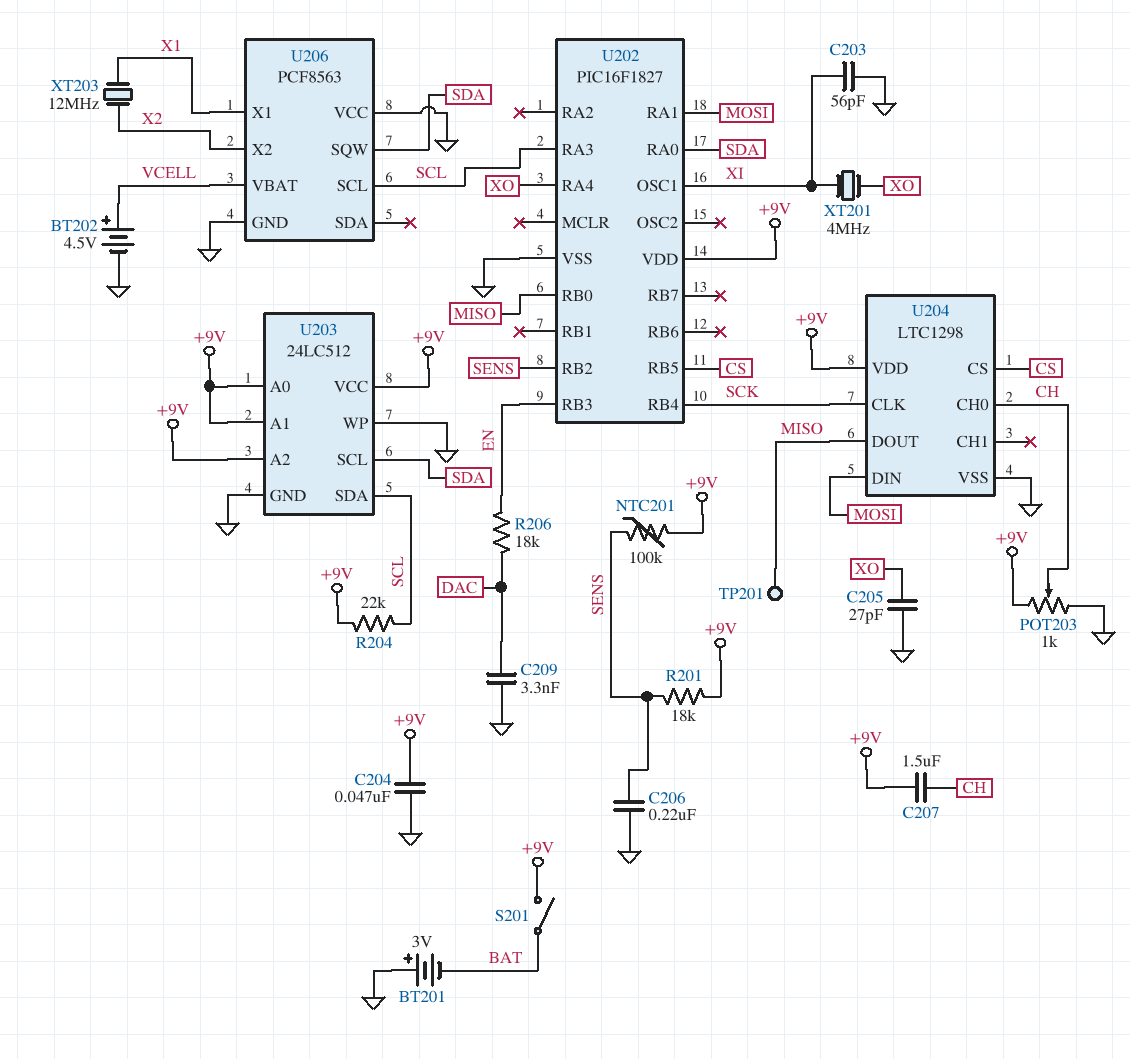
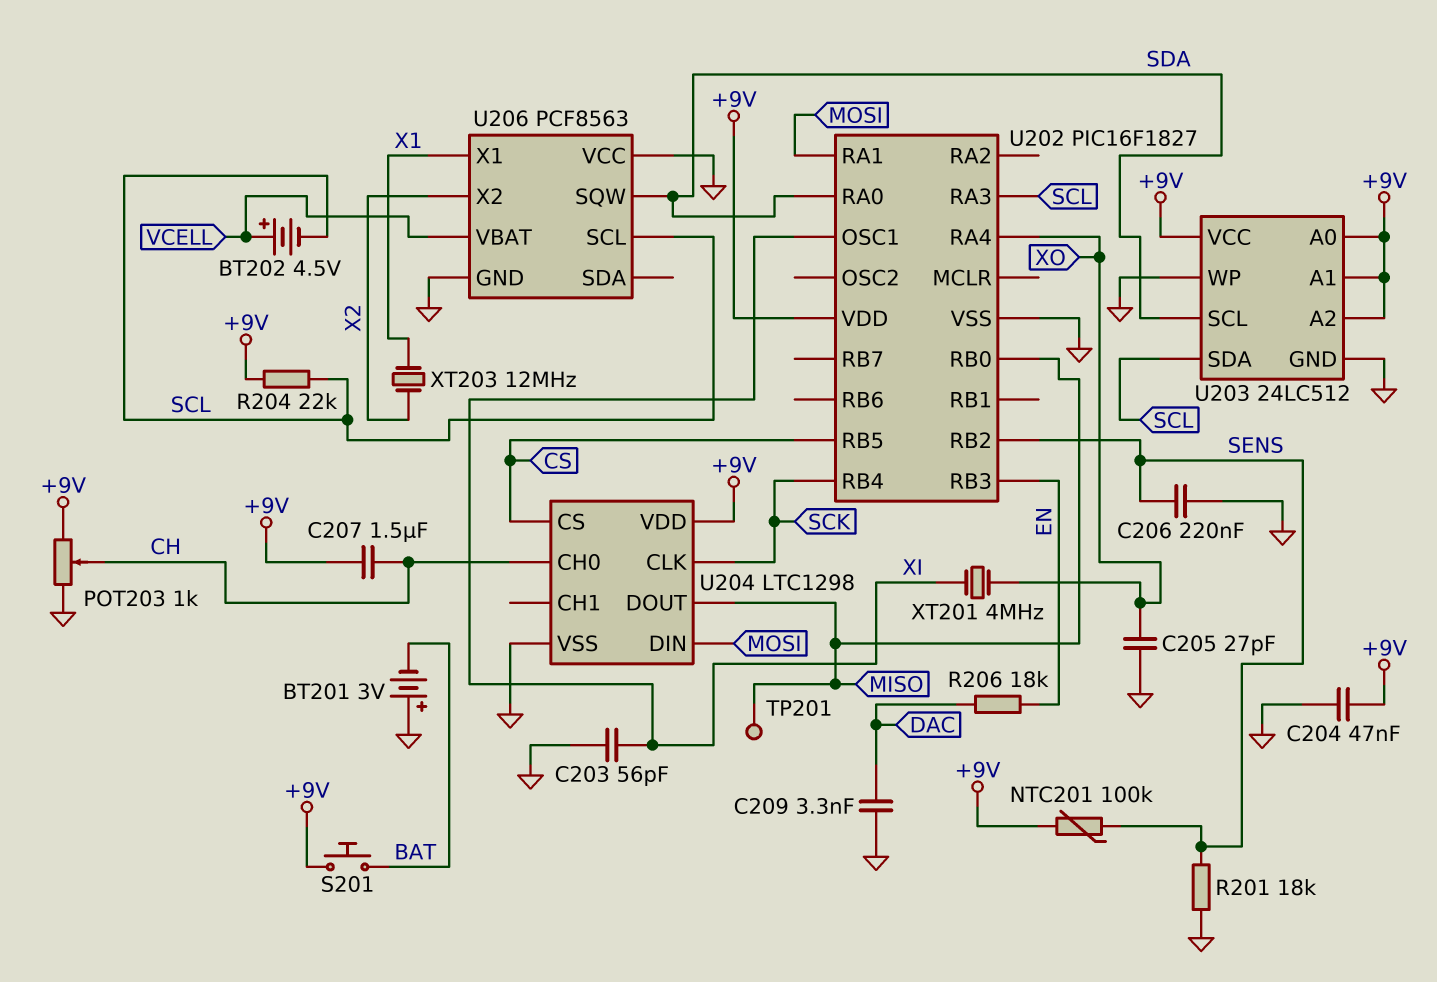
BT202: 4.5V (plus VCELL, minus GND) -> 4.5V (plus VCELL, minus SCL)
R201: 18k (+9V, SENS) -> 18k (GND, SENS)
S201: switch (+9V, BAT) -> button (+9V, BAT)

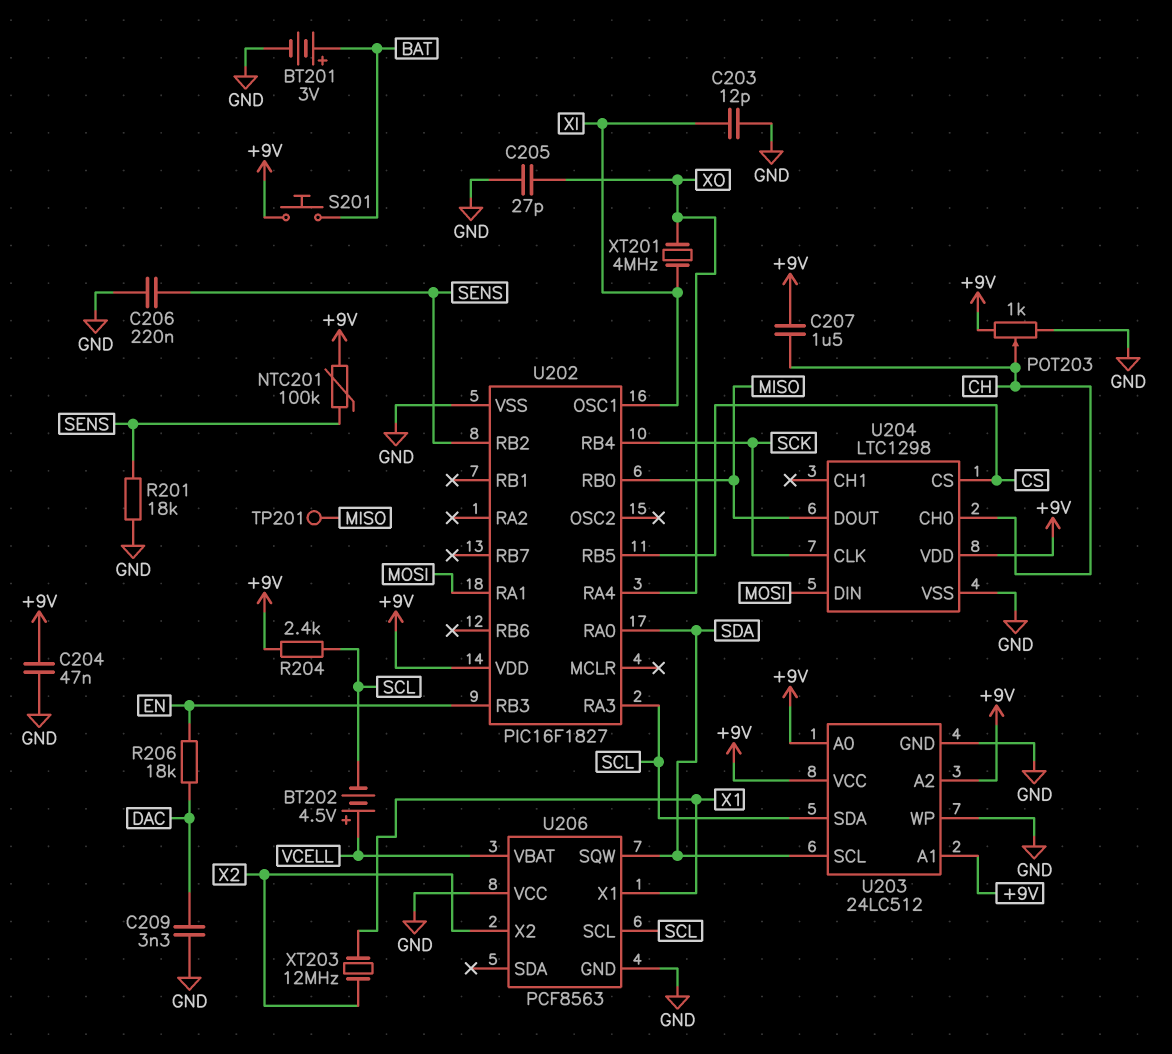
BT201: 3V (plus GND, minus BAT) -> 3V (plus BAT, minus GND)
C203: 56pF (GND, XI) -> 12pF (GND, XI)
R204: 22k (+9V, SCL) -> 2.4k (+9V, SCL)

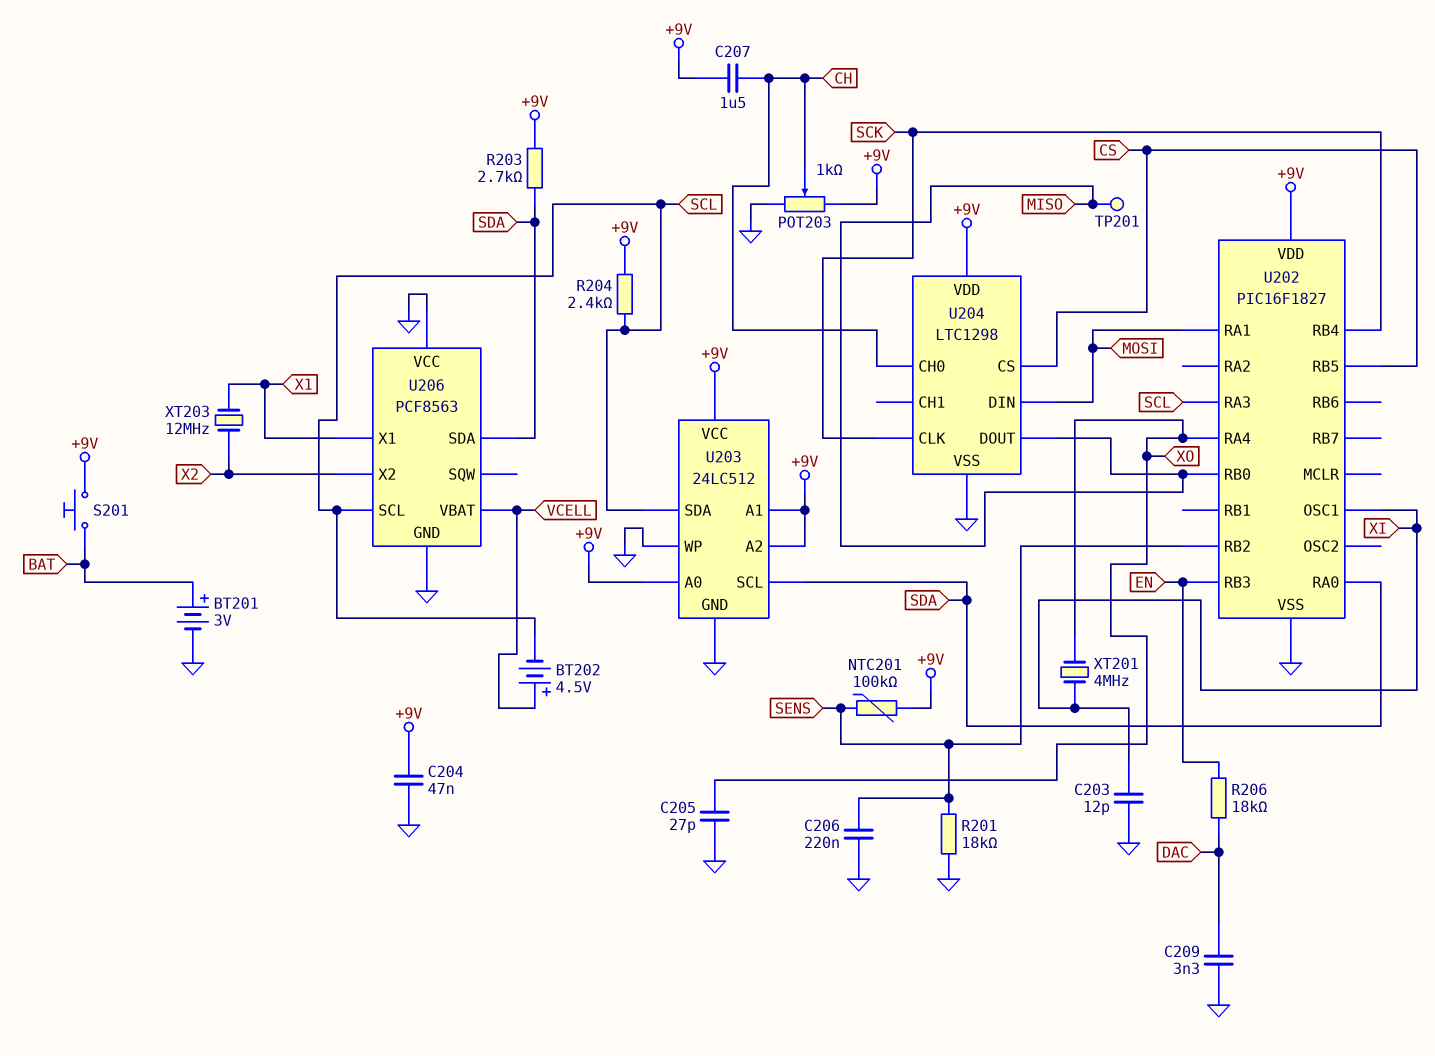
R203: none -> 2.7k (+9V, SDA)
U206 pin SDA: none -> SDA
U206 pin SQW: SDA -> none

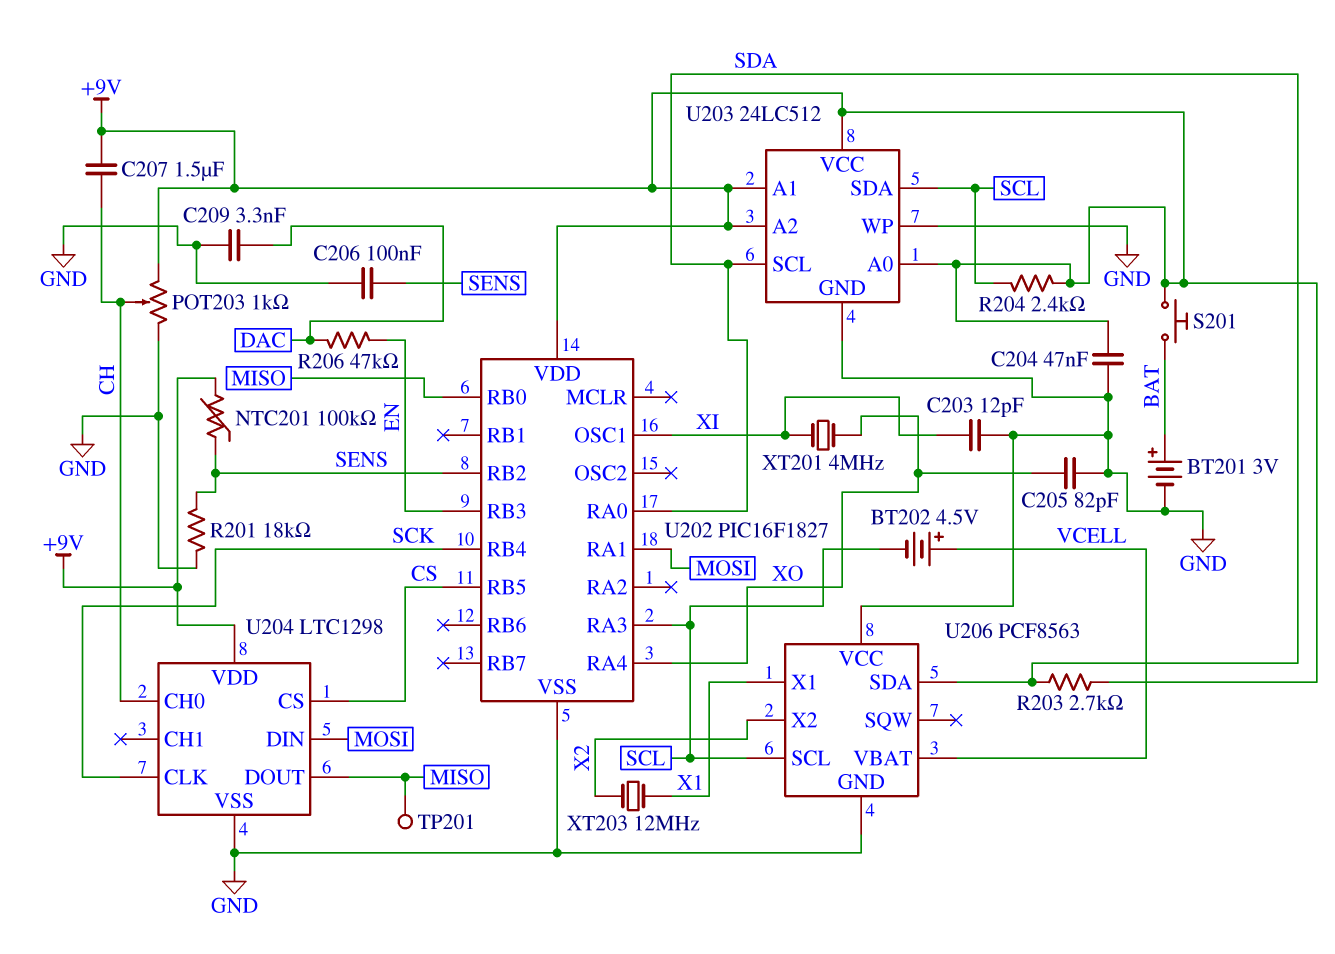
C205: 27pF (GND, XO) -> 82pF (GND, XO)
C206: 220nF (GND, SENS) -> 100nF (GND, SENS)
R206: 18k (DAC, EN) -> 47k (DAC, EN)

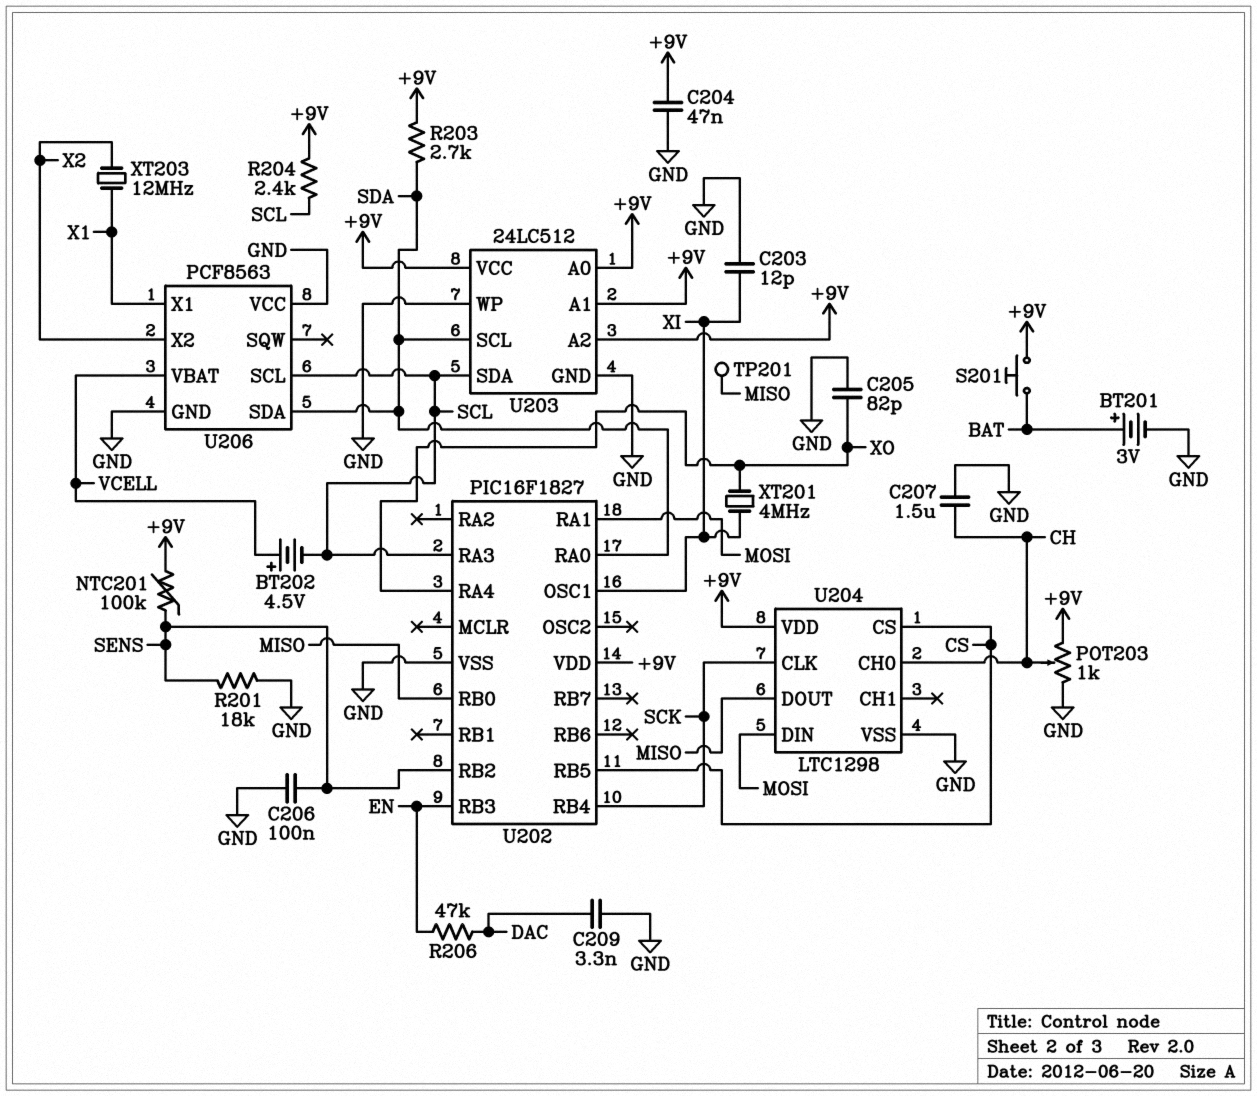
C207: 1.5uF (+9V, CH) -> 1.5uF (CH, GND)

